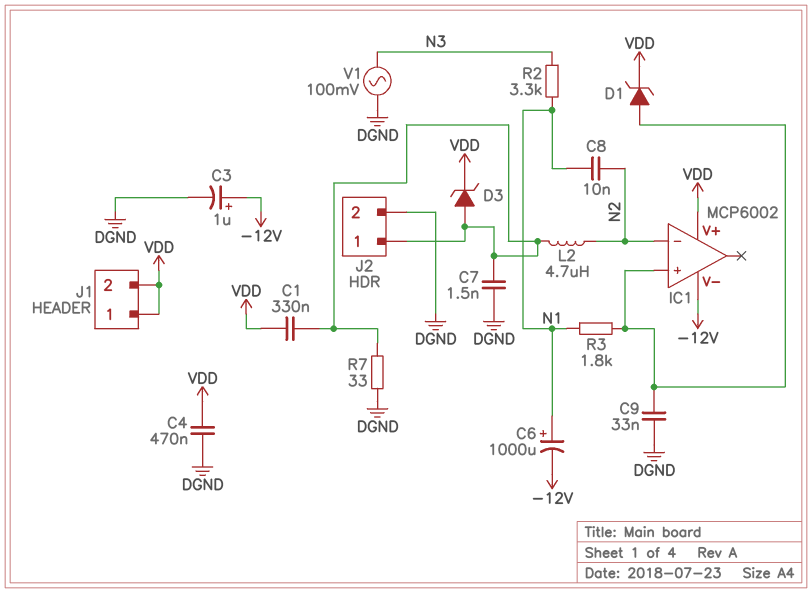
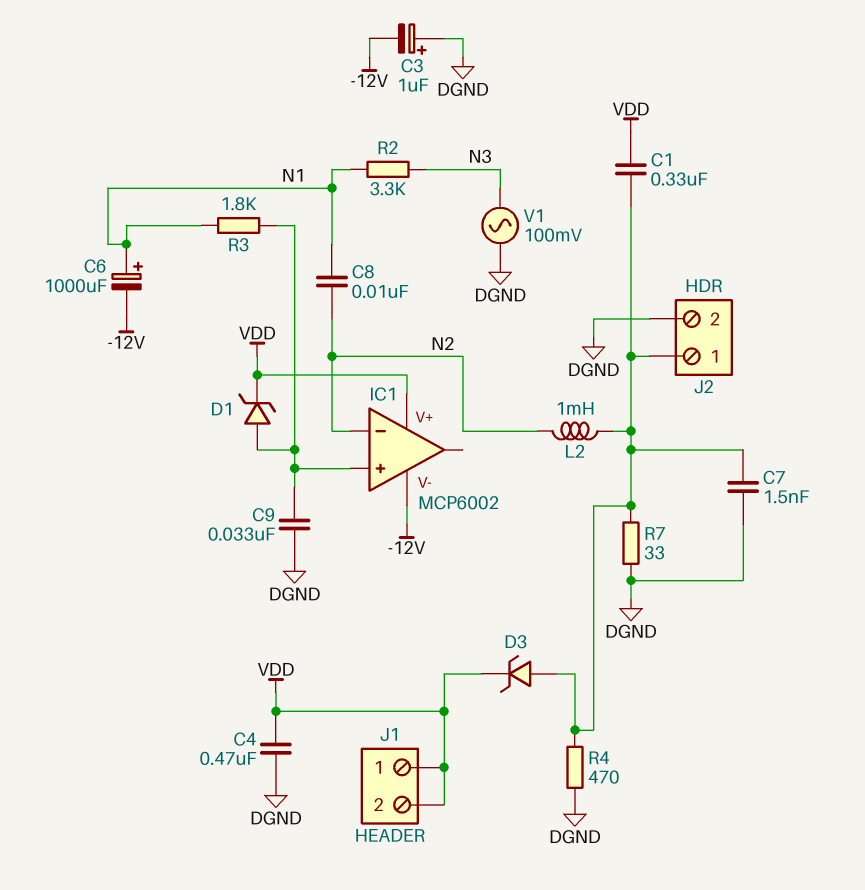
C3: 1uF (plus -12V, minus DGND) -> 1uF (plus DGND, minus -12V)
L2: 4.7uH (J2/1, N2) -> 1mH (J2/1, N2)
R4: none -> 470 (DGND, J2/1)

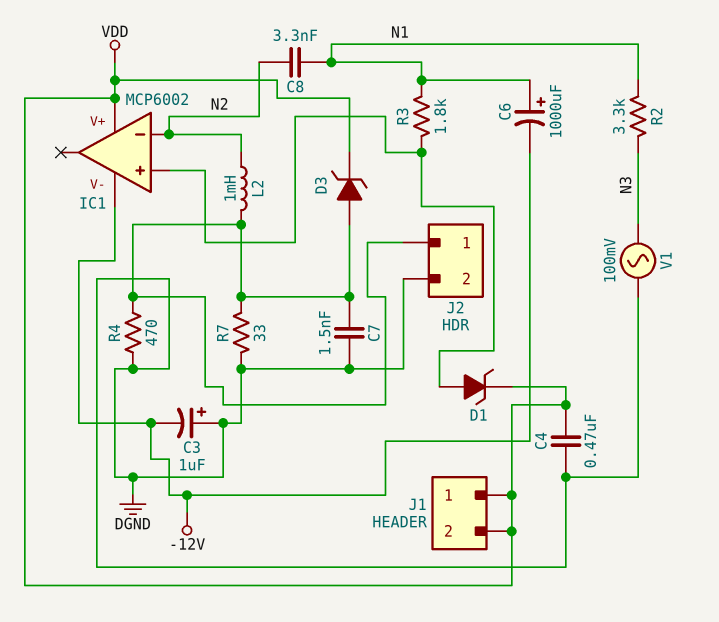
C1: 330nF (J2/1, VDD) -> none
C8: 10nF (N1, N2) -> 3.3nF (N1, N2)
C9: 33nF (DGND, IC1/in+) -> none

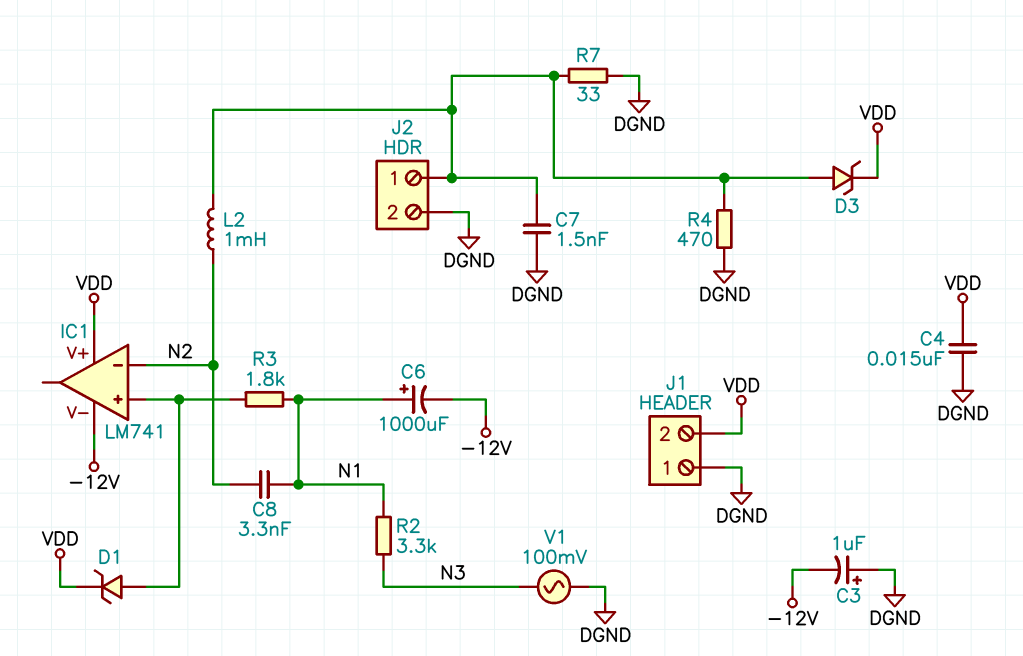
C4: 470nF (DGND, VDD) -> 15nF (DGND, VDD)
IC1: MCP6002 -> LM741
J1 pin 1: VDD -> DGND

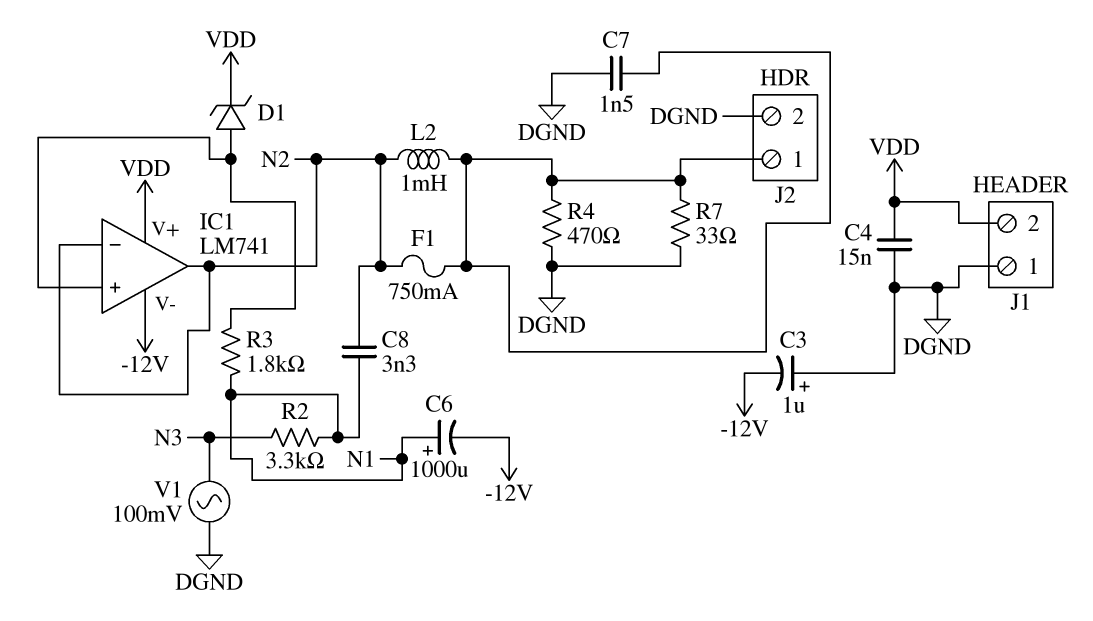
D3: zener (A J2/1, K VDD) -> none
F1: none -> 750mA (J2/1, N2)
IC1 pin out: none -> N2

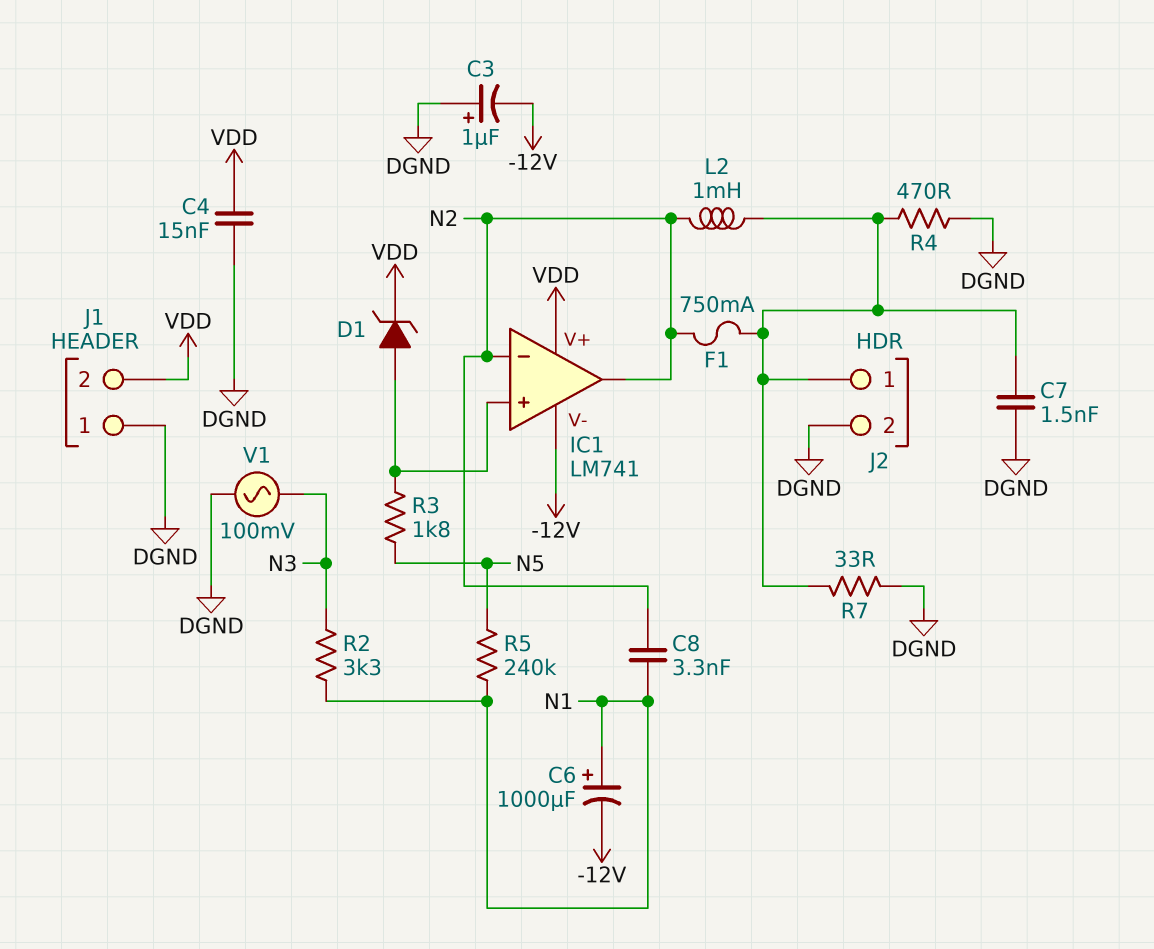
R3: 1.8k (IC1/in+, N1) -> 1.8k (IC1/in+, N5)
R5: none -> 240k (N1, N5)

